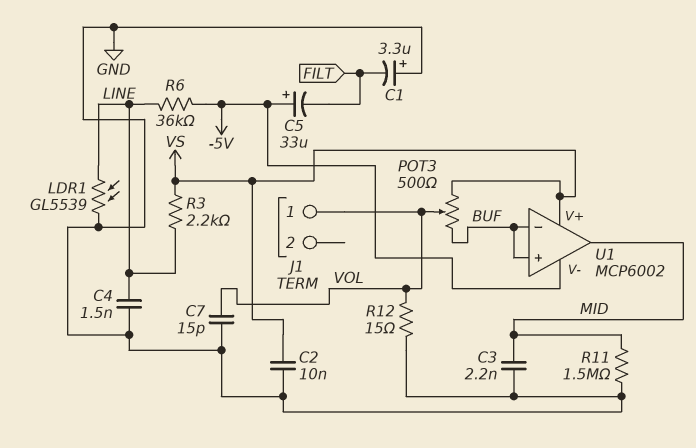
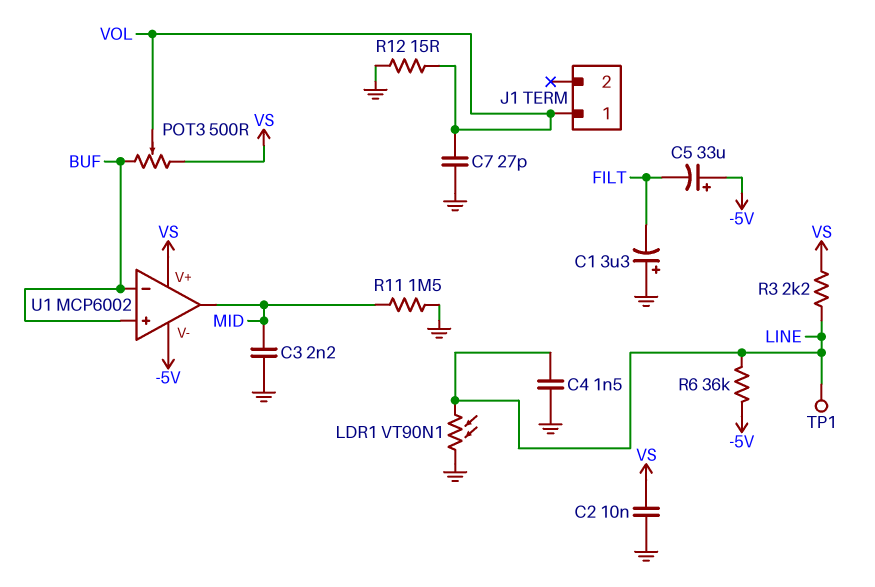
C7: 15pF (GND, VOL) -> 27pF (GND, VOL)
LDR1: GL5539 (GND, LINE) -> VT90N1 (GND, LINE)
TP1: none -> test point (LINE)

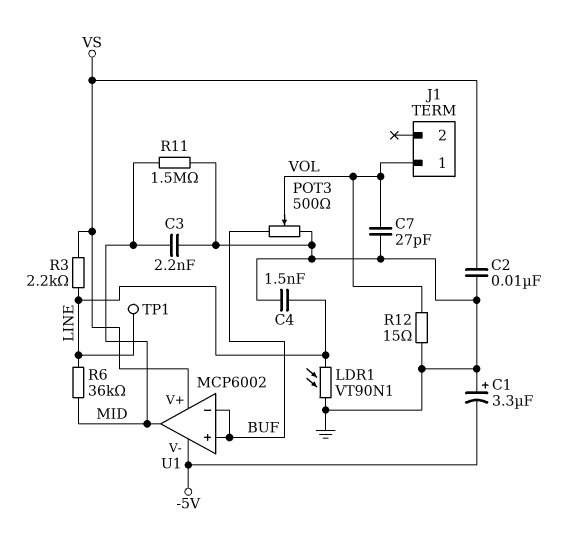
C1: 3.3uF (plus GND, minus FILT) -> 3.3uF (plus GND, minus -5V)
C5: 33uF (plus -5V, minus FILT) -> none
POT3: 500 (BUF, VS, wiper VOL) -> 500 (BUF, GND, wiper VOL)
R6: 36k (-5V, LINE) -> 36k (LINE, MID)

